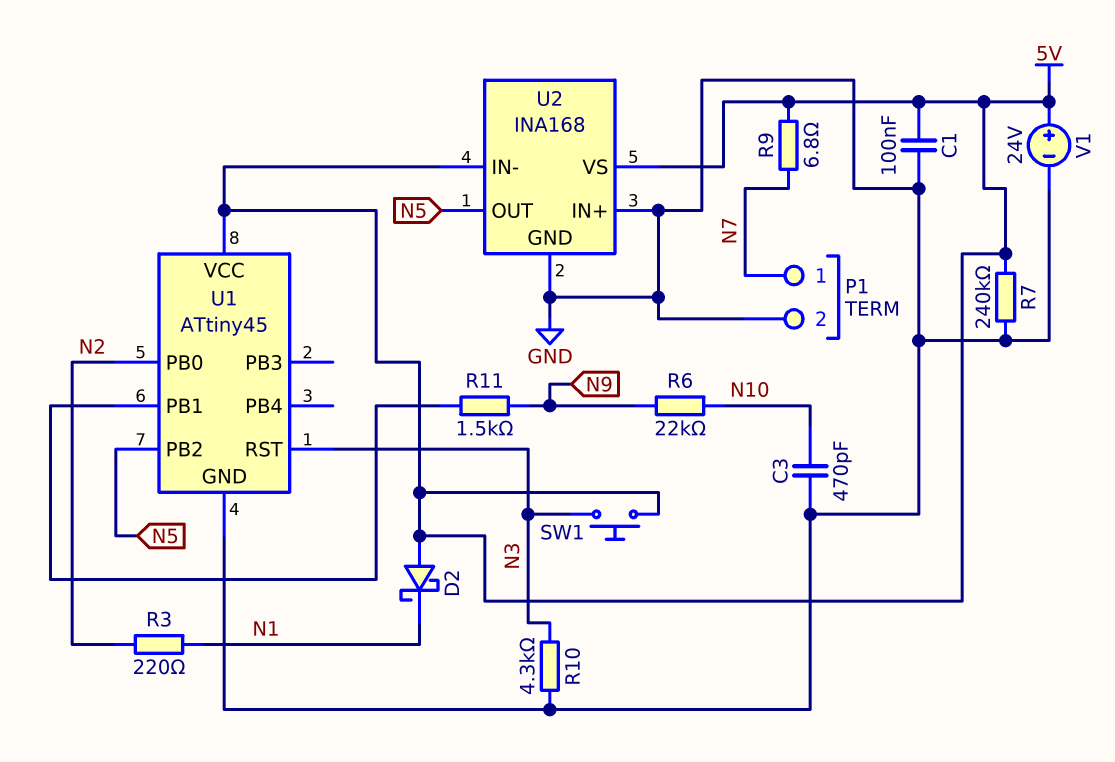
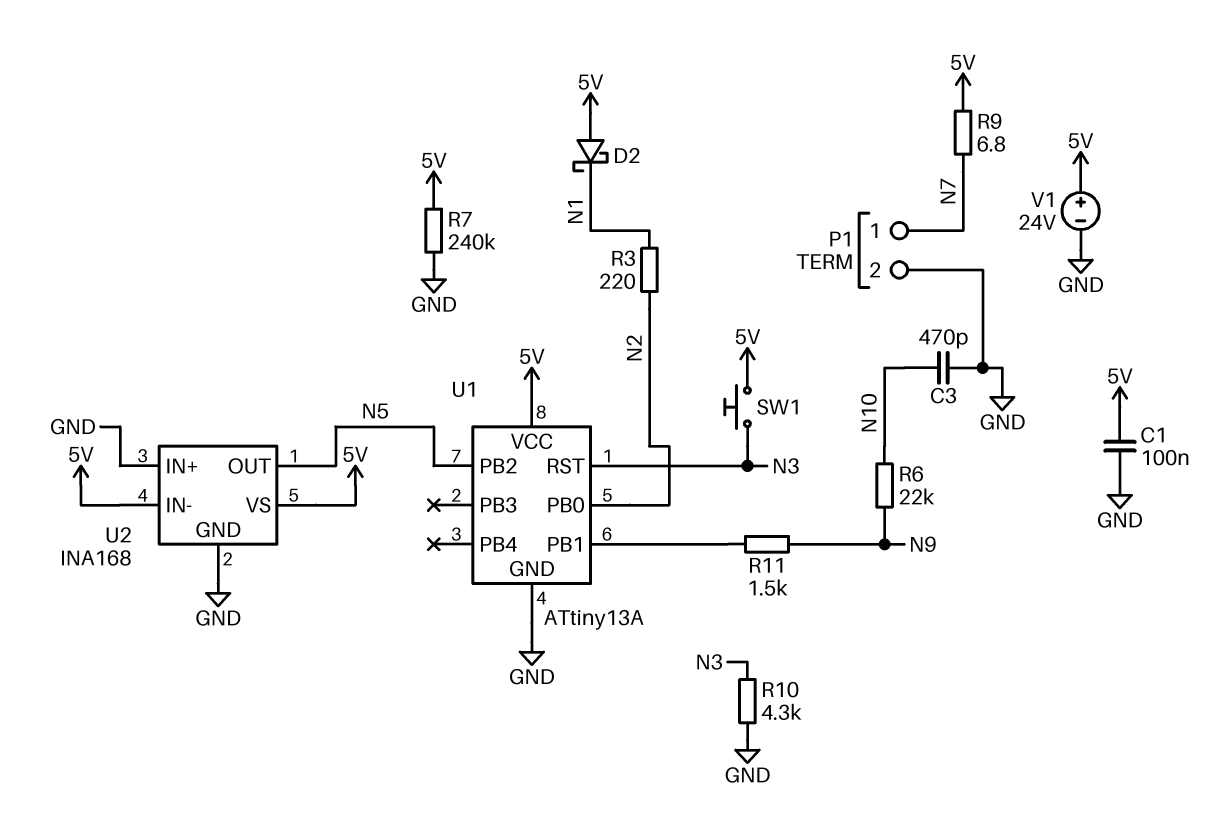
U1: ATtiny45 -> ATtiny13A

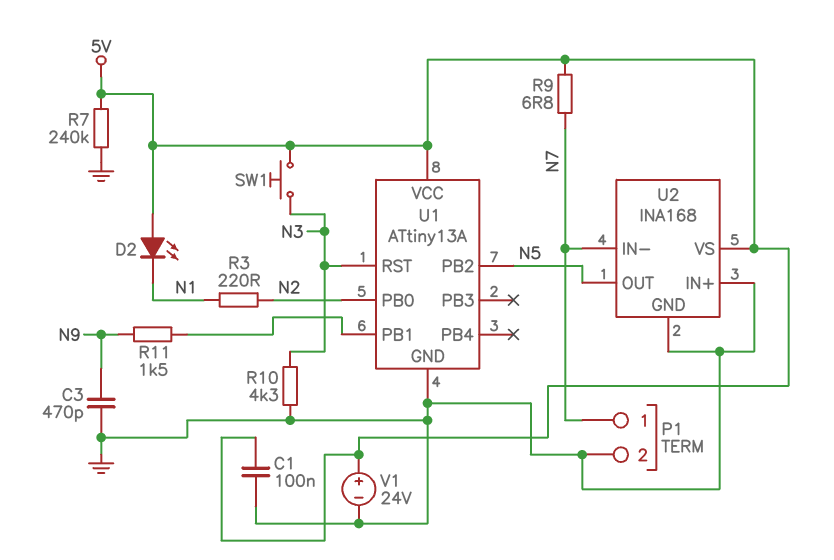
C3: 470pF (GND, N10) -> 470pF (GND, N9)
D2: schottky (A 5V, K N1) -> LED (A 5V, K N1)
R6: 22k (N9, N10) -> none
U2 pin IN-: 5V -> N7

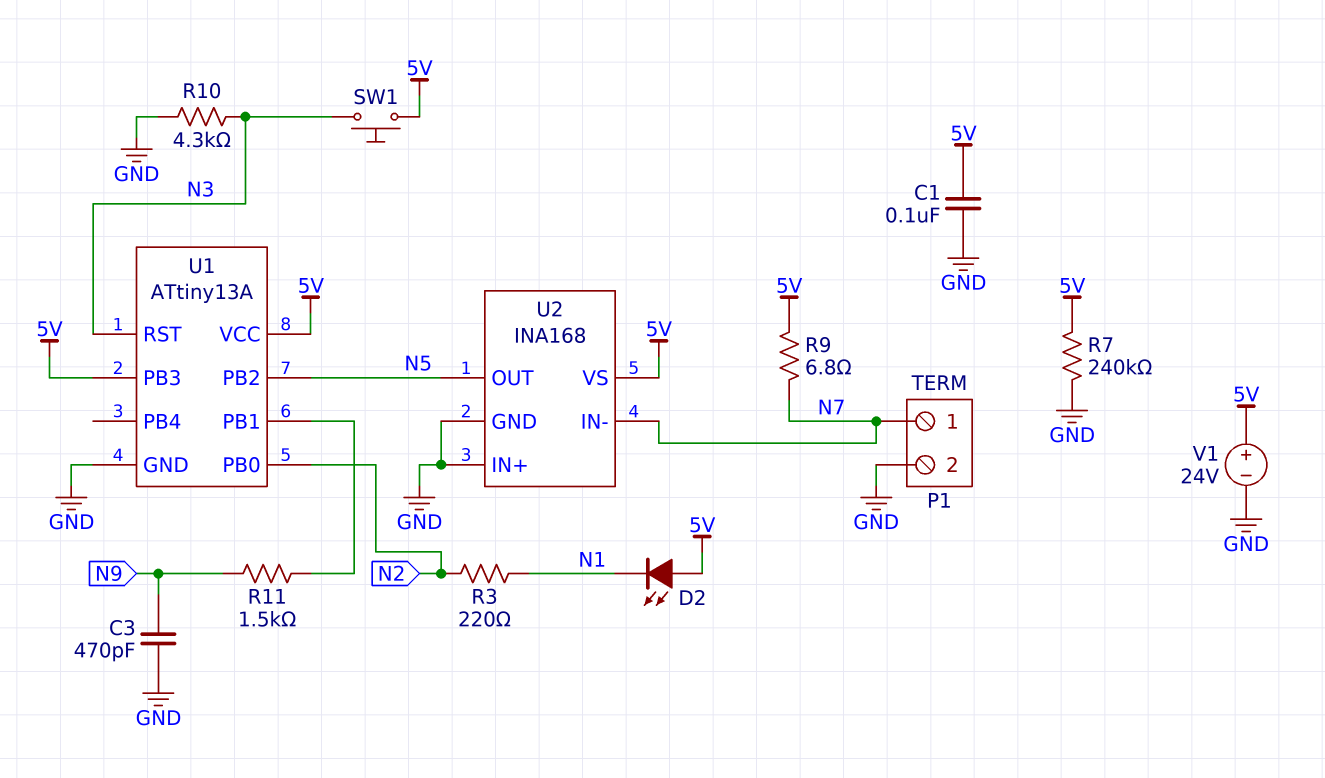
U1 pin PB3: none -> 5V

